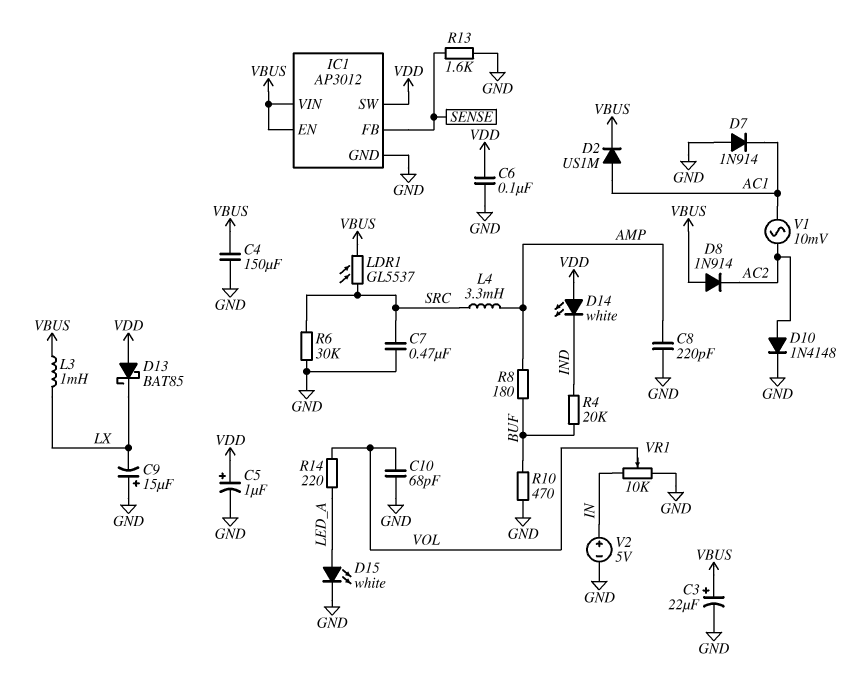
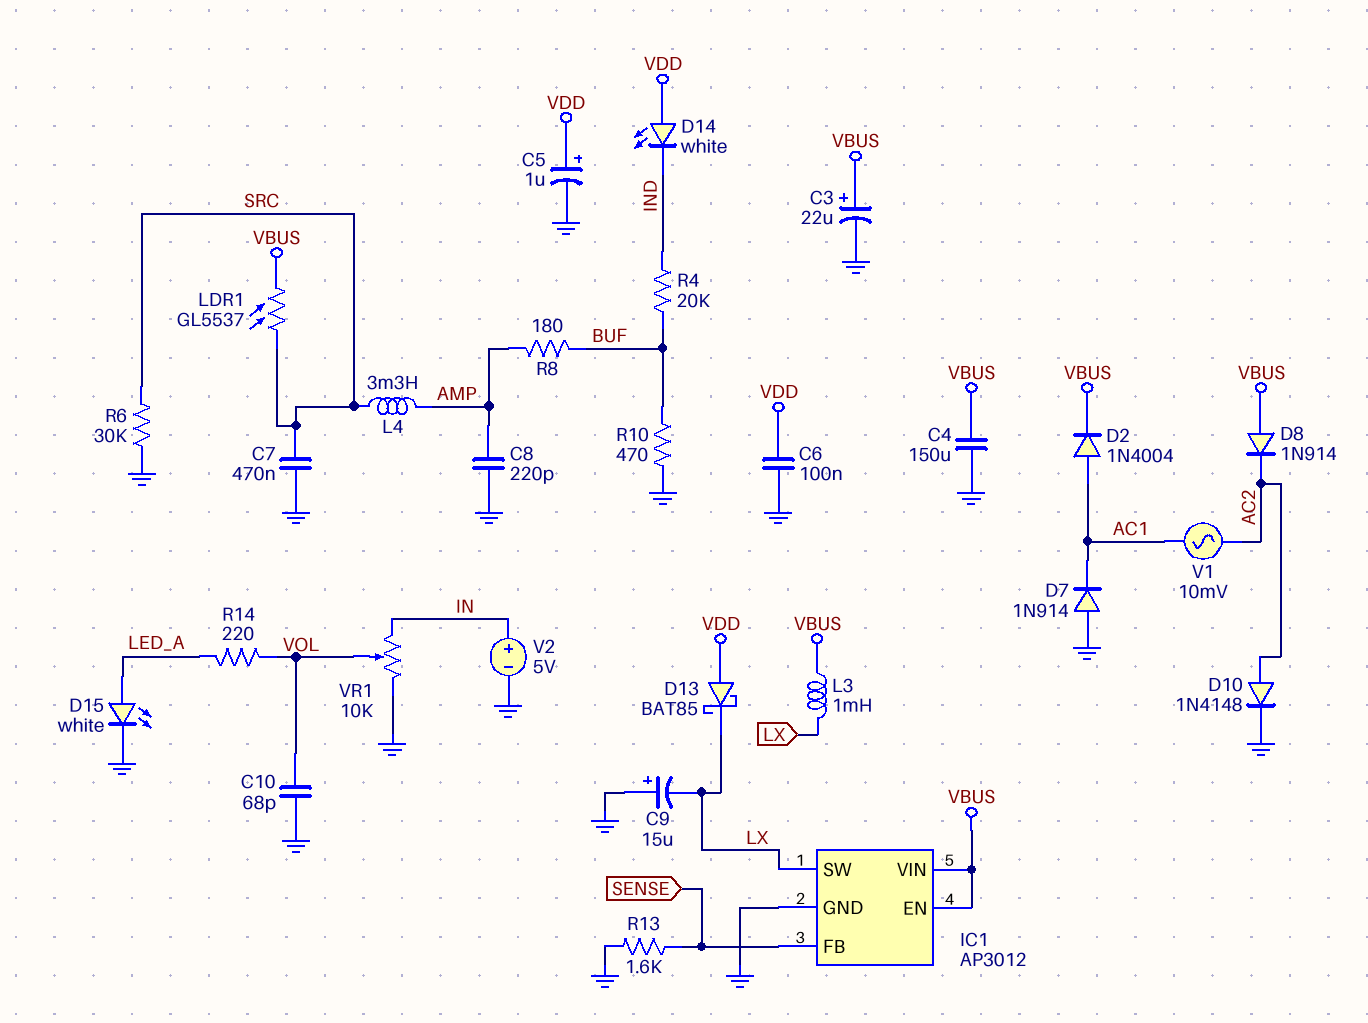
D2: diode US1M (A AC1, K VBUS) -> diode 1N4004 (A AC1, K VBUS)
IC1 pin SW: VDD -> LX

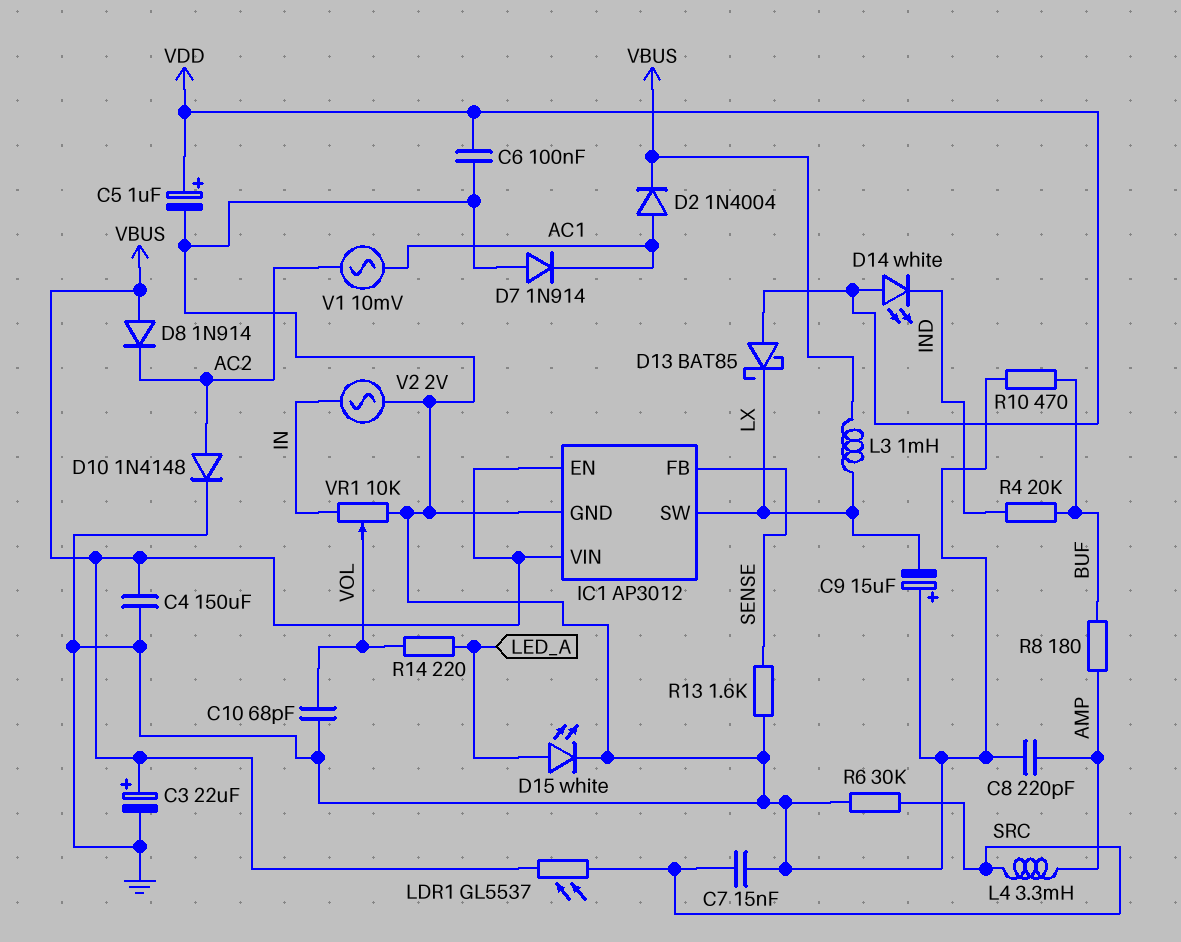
C7: 470nF (GND, SRC) -> 15nF (GND, SRC)
V2: 5V (plus IN, minus GND) -> AC 2V (GND, IN)

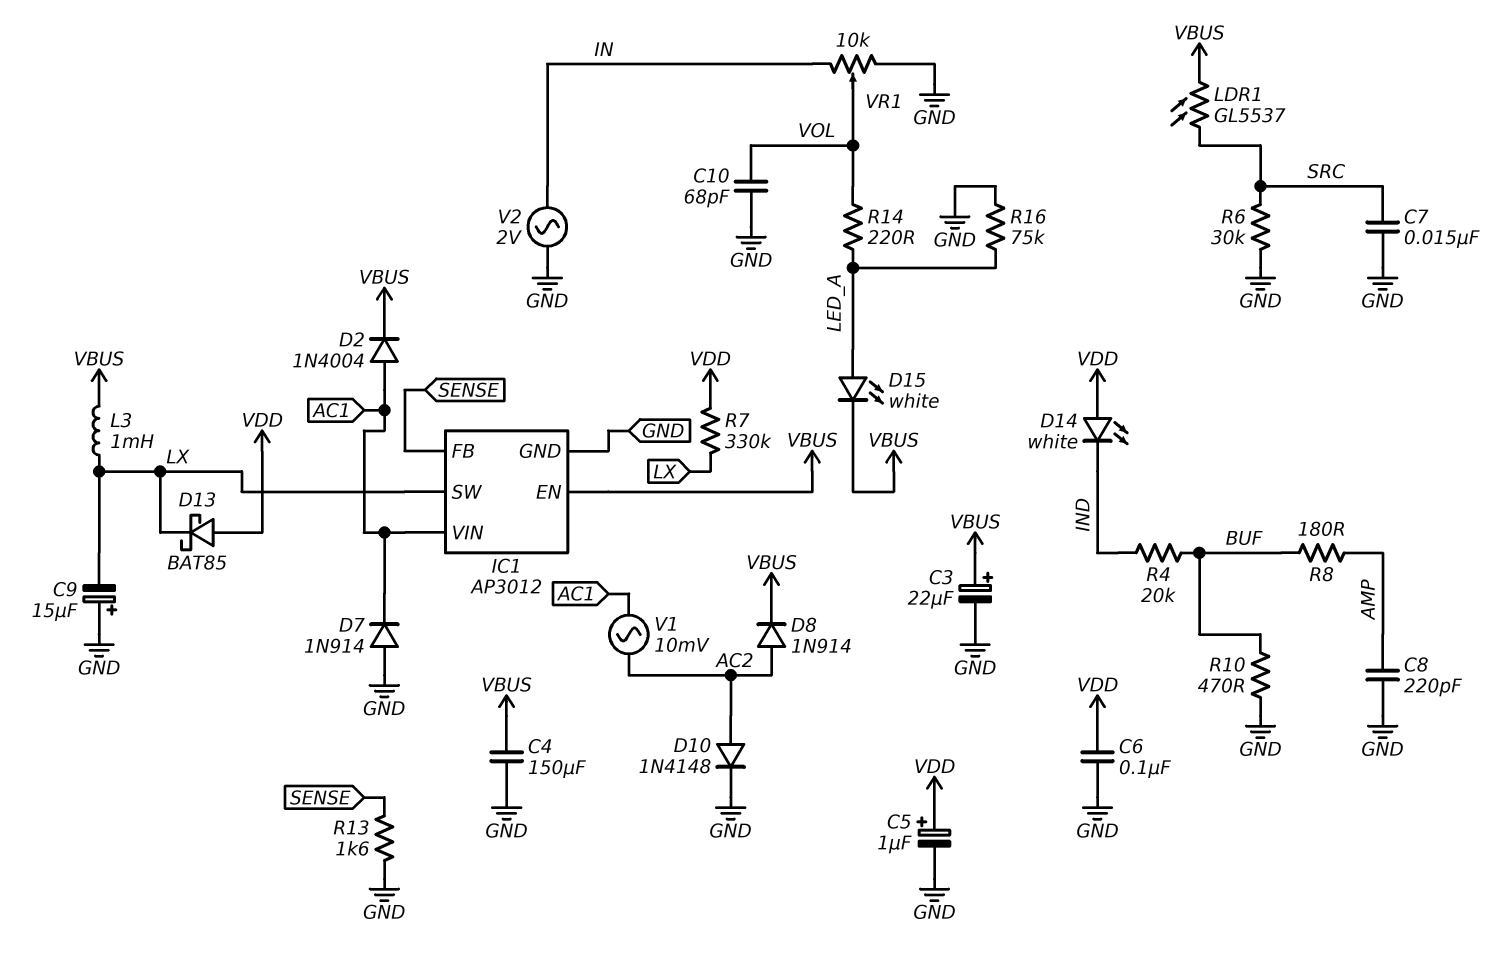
D8: diode 1N914 (A VBUS, K AC2) -> diode 1N914 (A AC2, K VBUS)
D15: LED white (A LED_A, K GND) -> LED white (A LED_A, K VBUS)
IC1 pin VIN: VBUS -> AC1
L4: 3.3mH (AMP, SRC) -> none
R7: none -> 330k (LX, VDD)
R16: none -> 75k (GND, LED_A)

